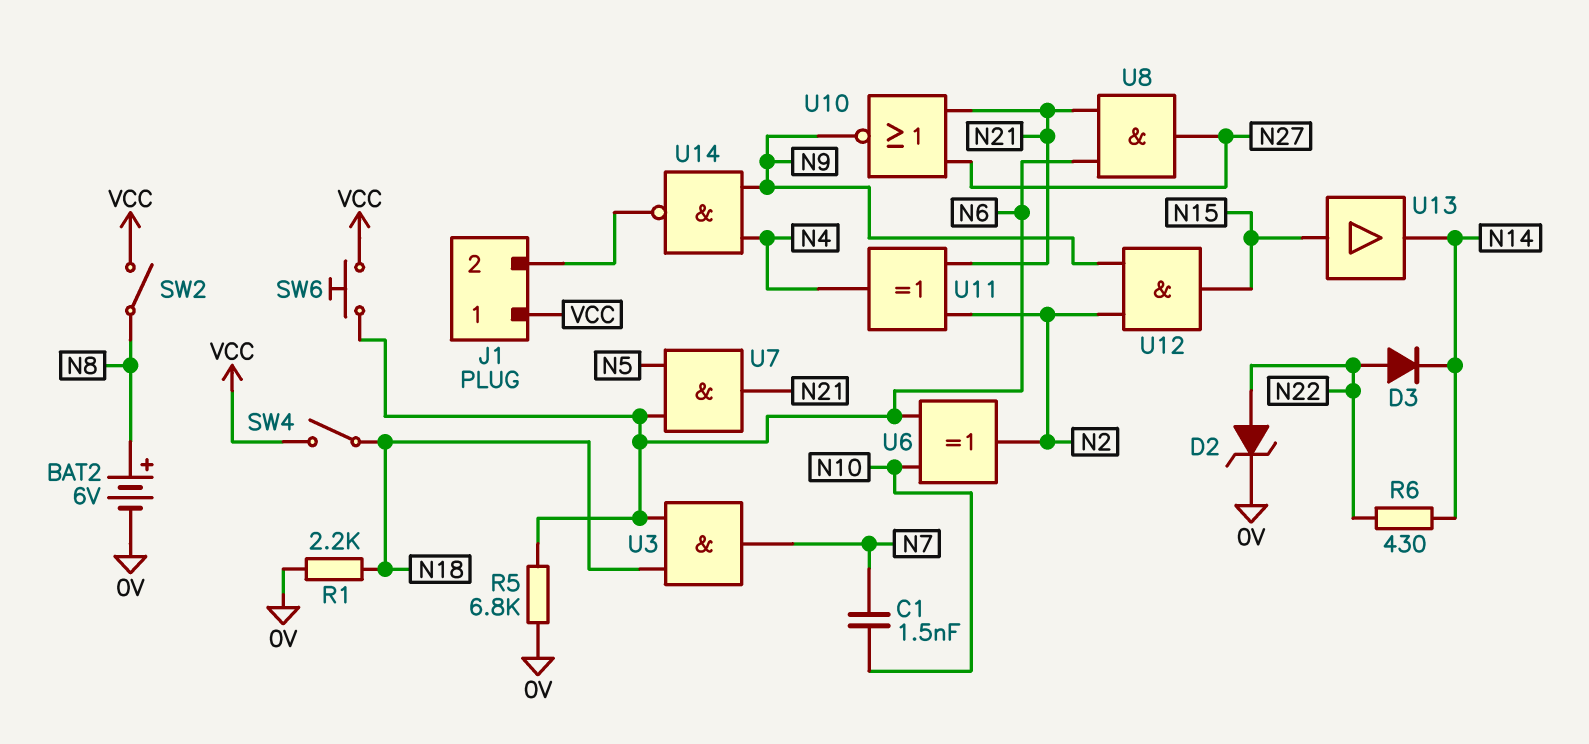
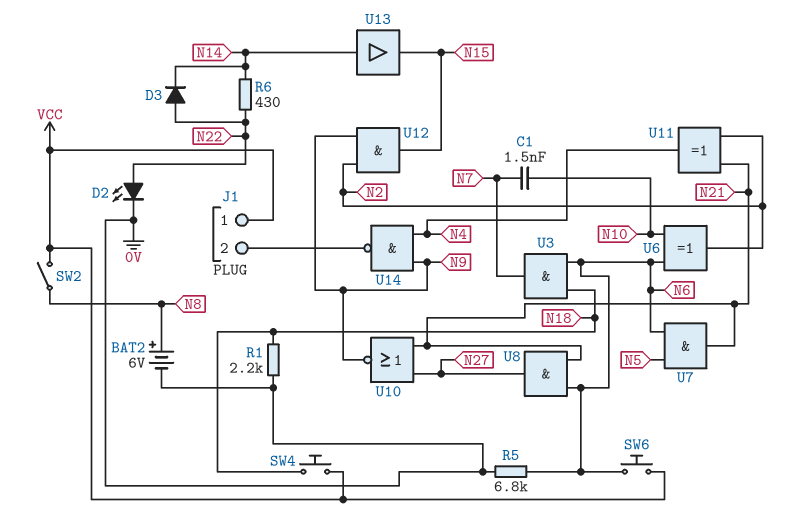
D2: zener (A N22, K 0V) -> LED (A N22, K 0V)
SW4: switch (N18, VCC) -> button (N18, VCC)
U13: buffer (in N15, out N14) -> buffer (in N14, out N15)

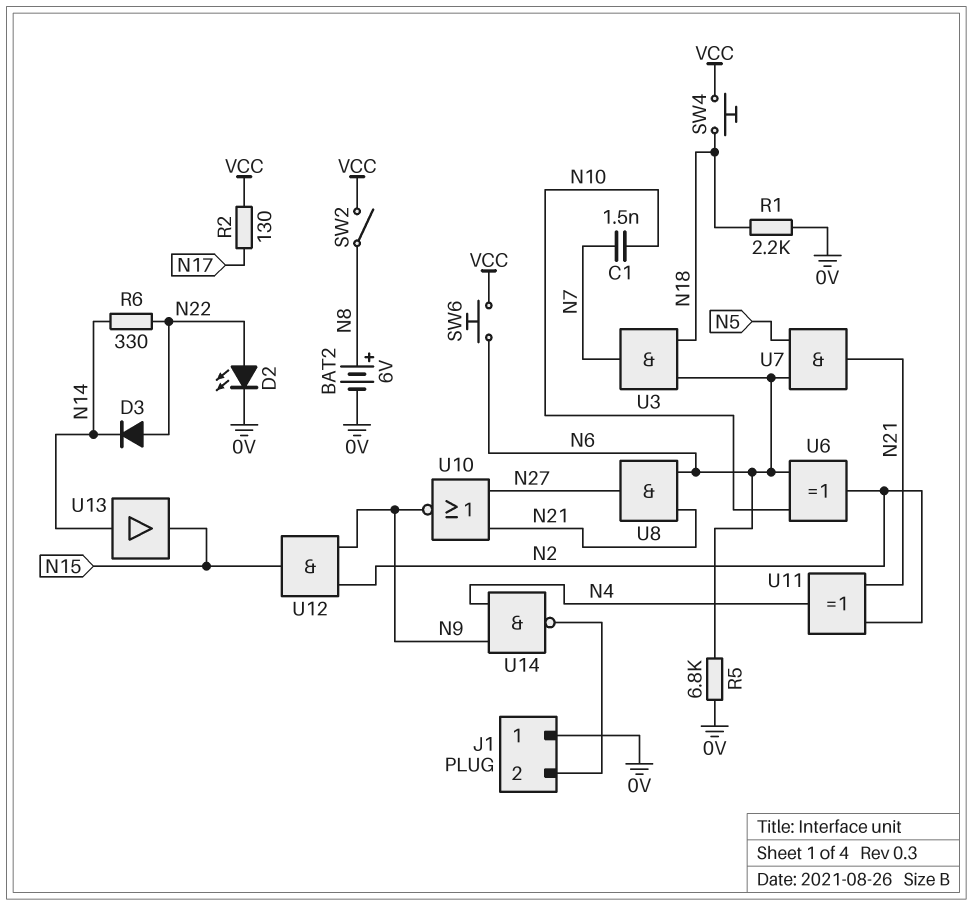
J1 pin 1: VCC -> 0V
R2: none -> 130 (N17, VCC)
R6: 430 (N14, N22) -> 330 (N14, N22)

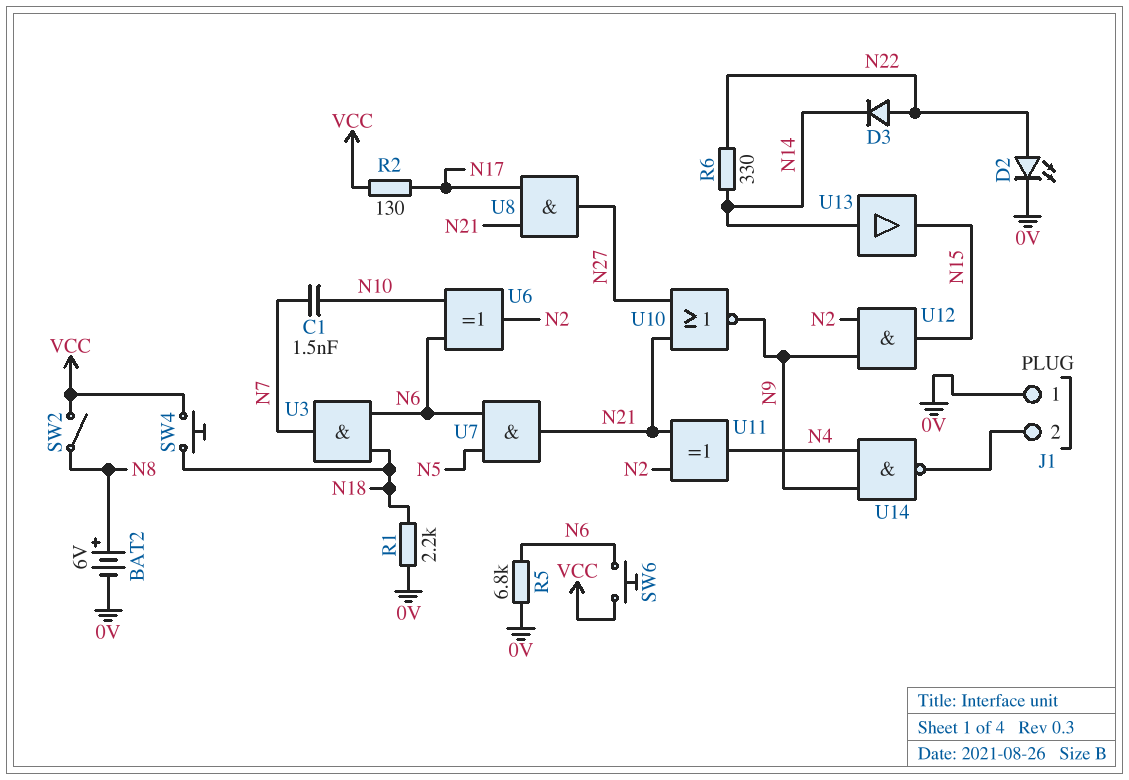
U8: AND (in N6, in N21, out N27) -> AND (in N17, in N21, out N27)

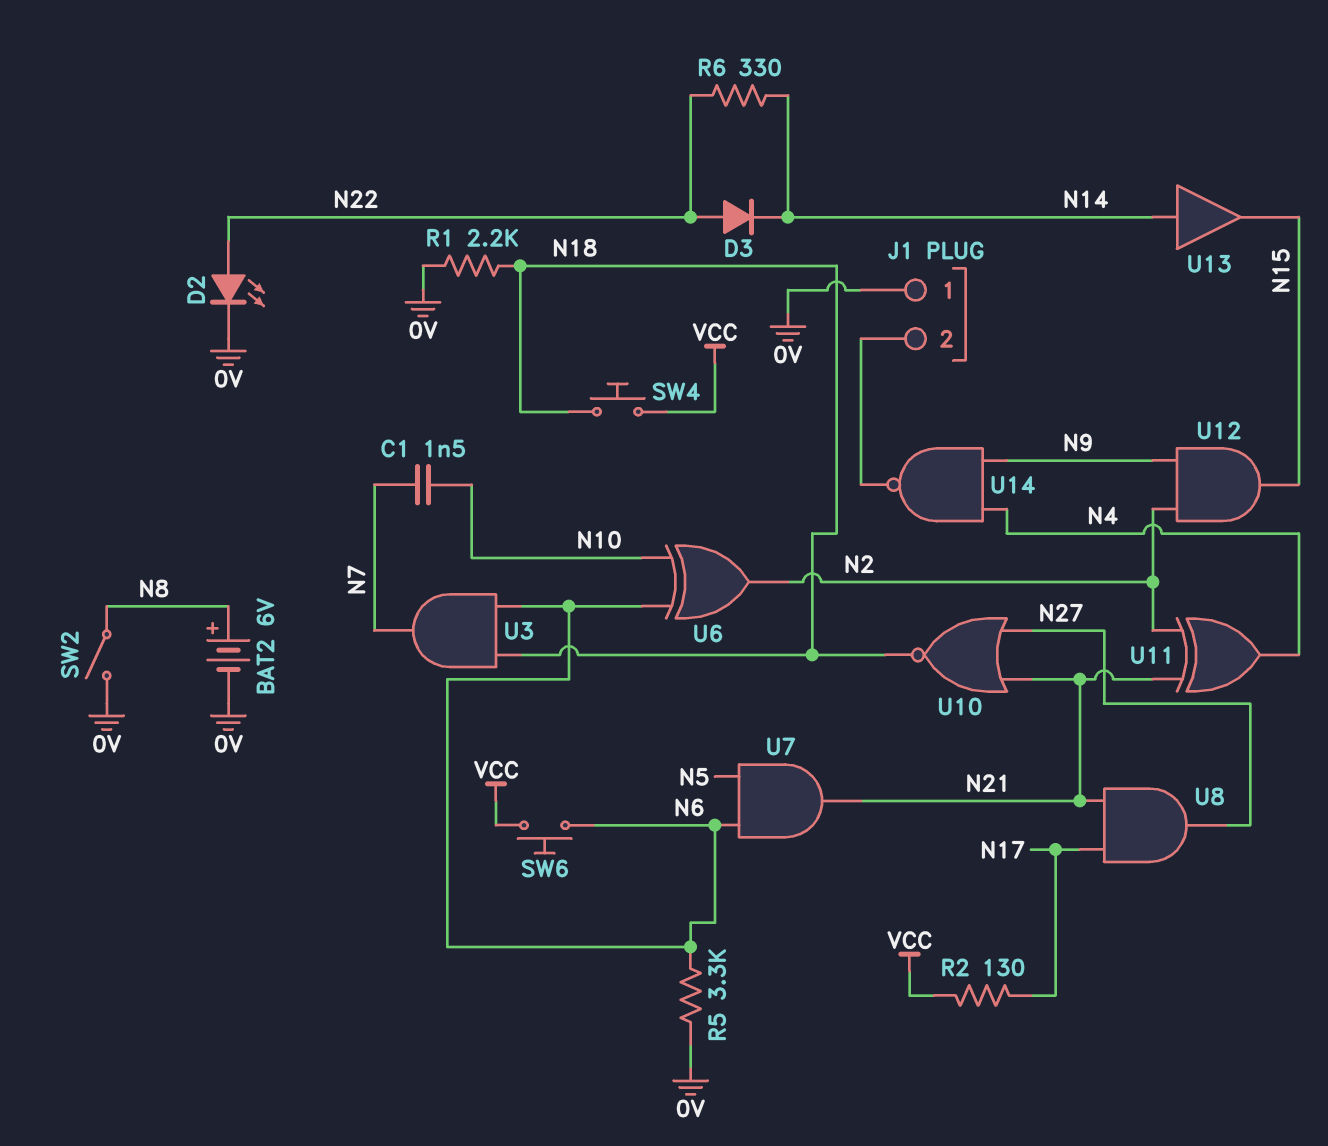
R5: 6.8k (0V, N6) -> 3.3k (0V, N6)
SW2: switch (N8, VCC) -> switch (0V, N8)
U10: NOR (in N21, in N27, out N9) -> NOR (in N21, in N27, out N18)

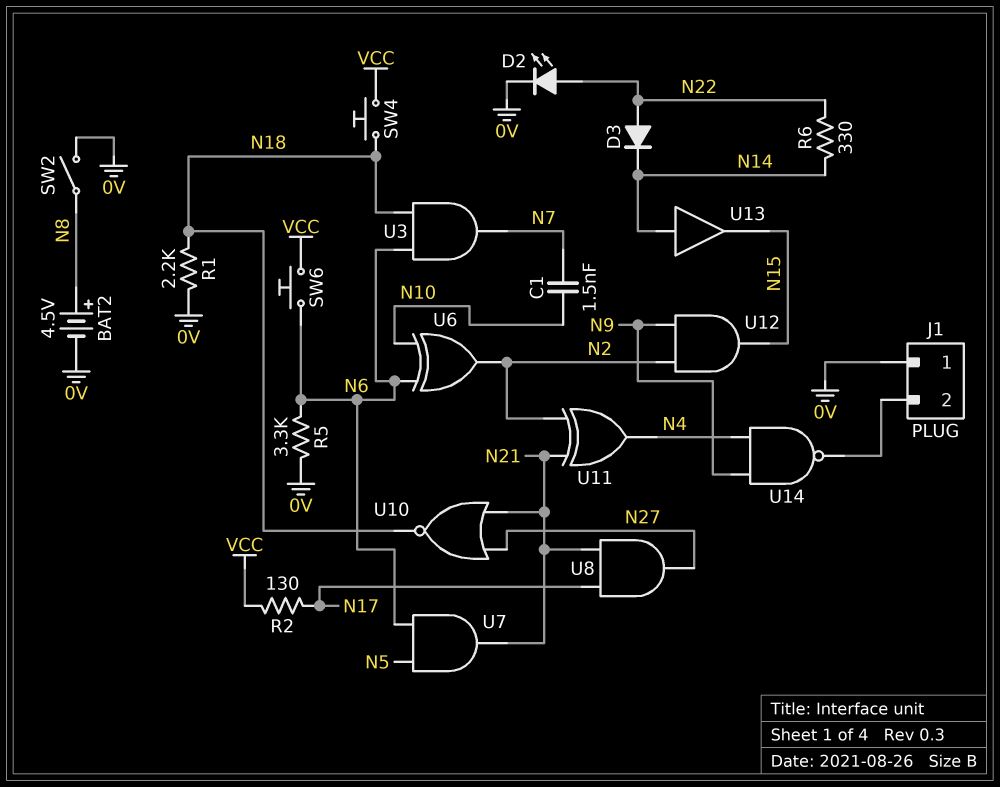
BAT2: 6V (plus N8, minus 0V) -> 4.5V (plus N8, minus 0V)

